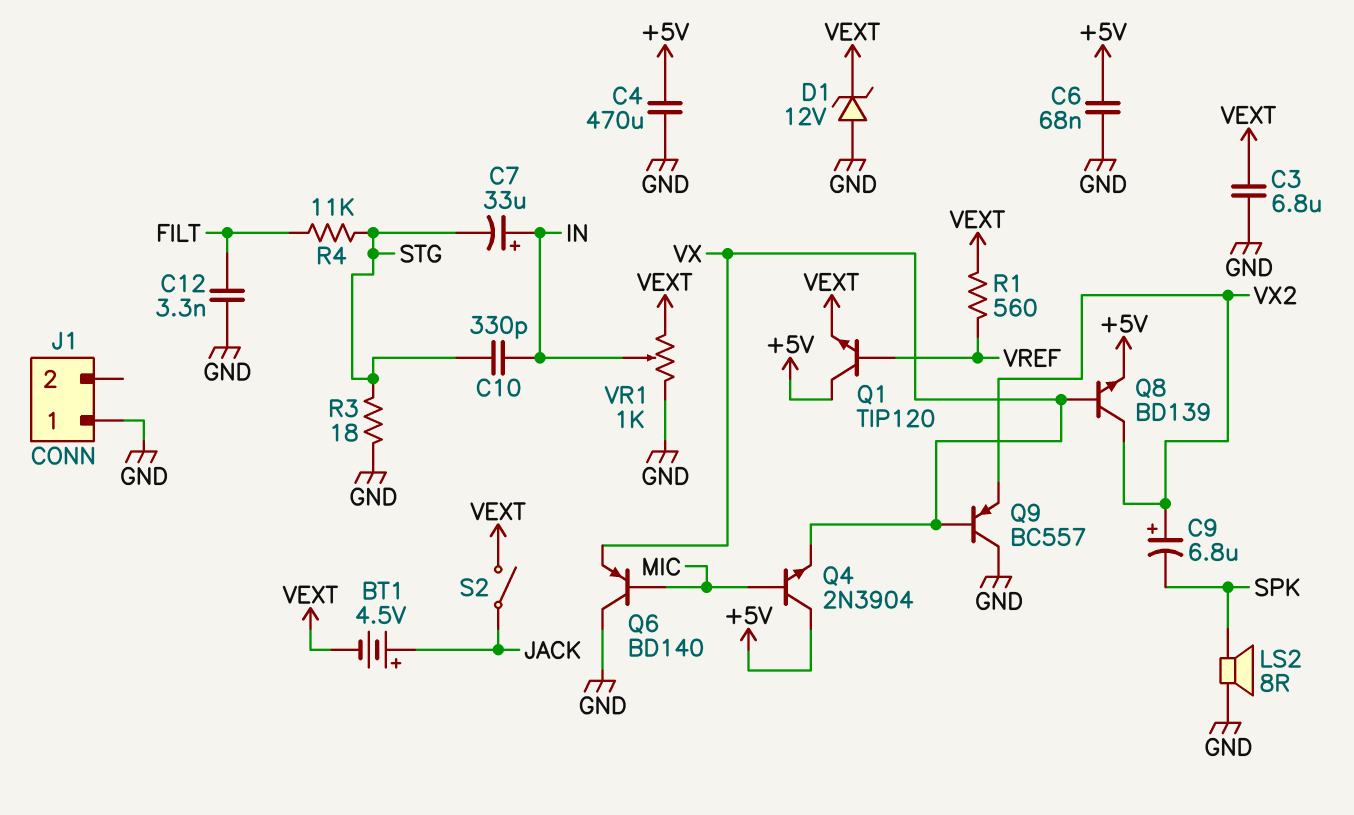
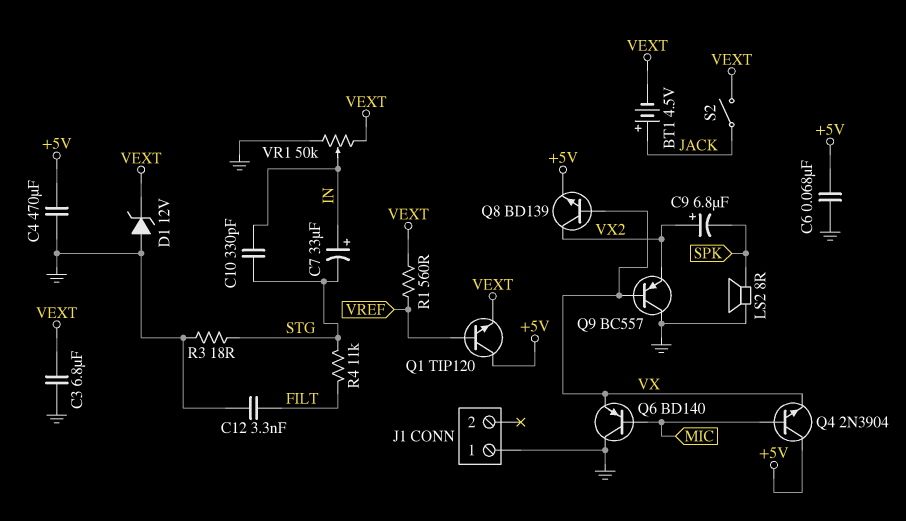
VR1: 1k (GND, VEXT, wiper IN) -> 50k (GND, VEXT, wiper IN)

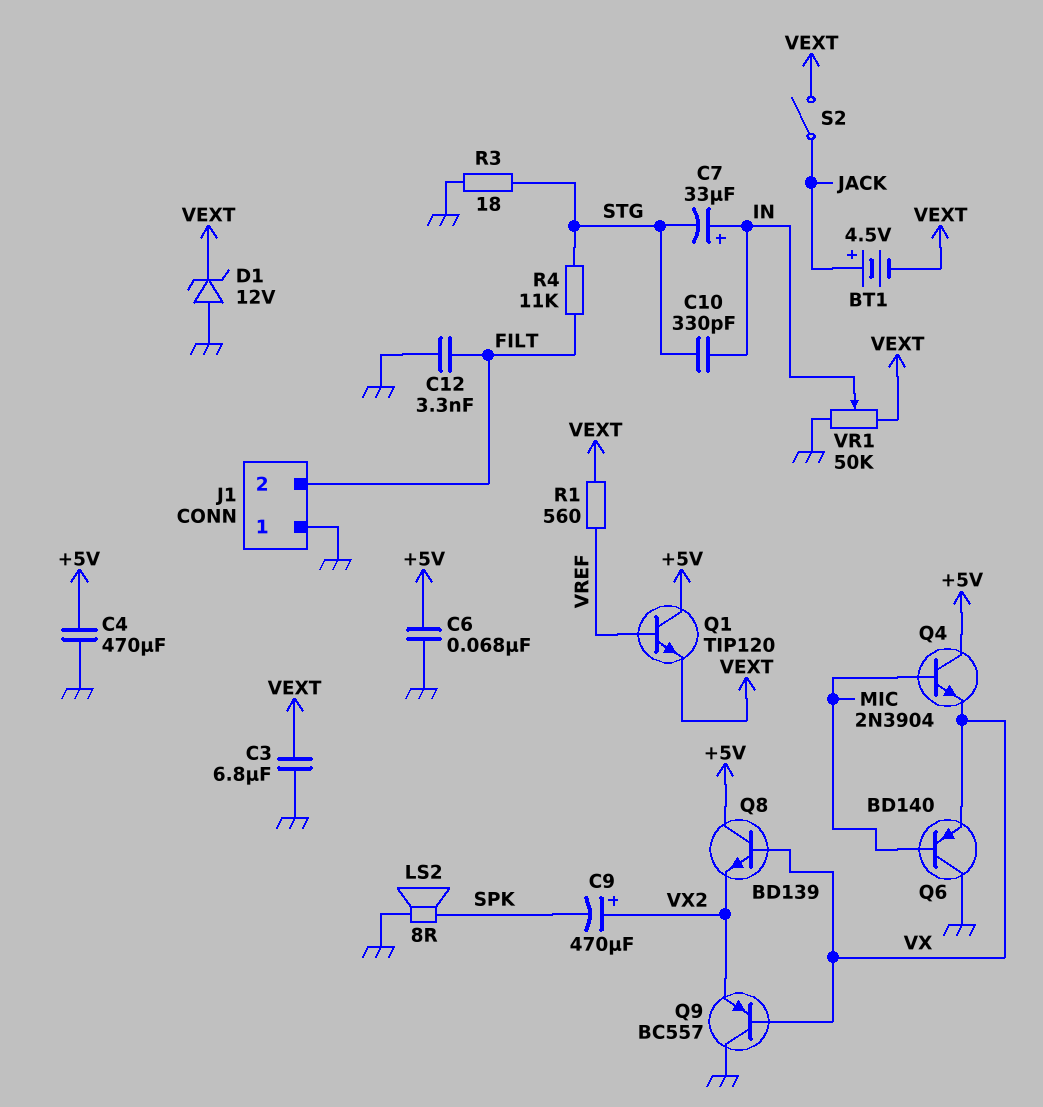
C9: 6.8uF (plus VX2, minus SPK) -> 470uF (plus VX2, minus SPK)
J1 pin 2: none -> FILT
Q8: NPN BD139 (B VX, C VX2, E +5V) -> NPN BD139 (B VX, C +5V, E VX2)

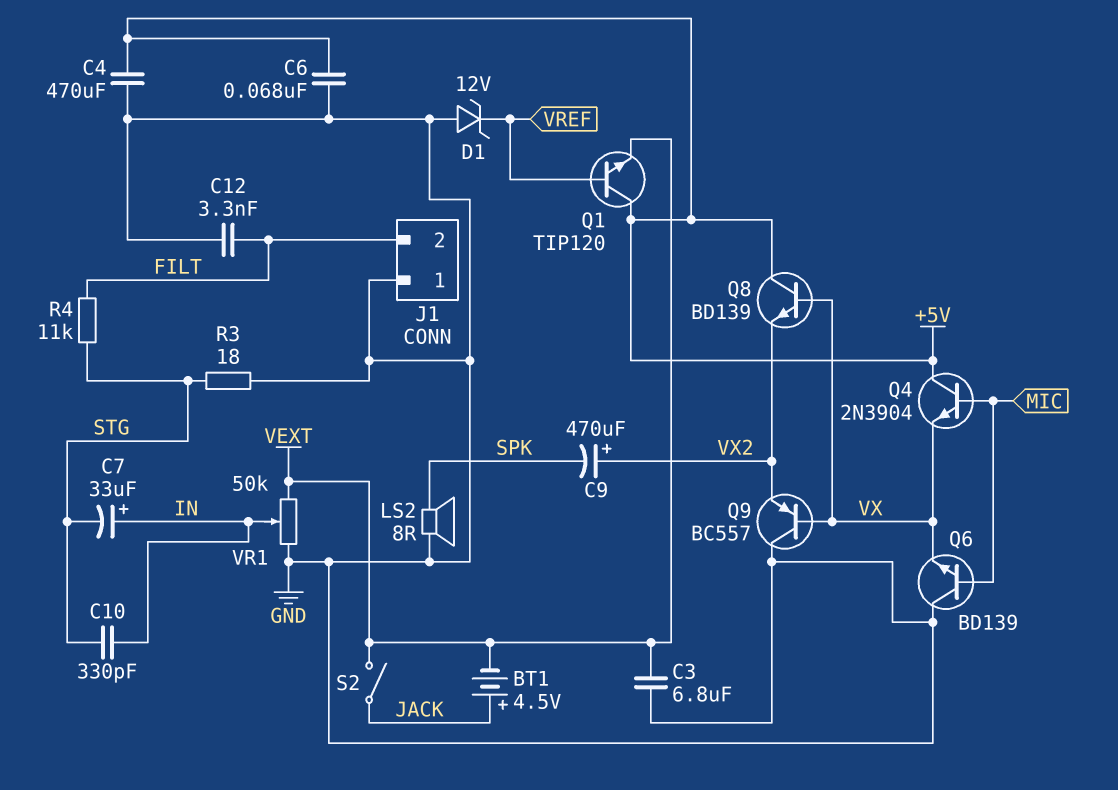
D1: zener 12V (A GND, K VEXT) -> zener 12V (A GND, K VREF)
Q6: PNP BD140 (B MIC, C GND, E VX) -> NPN BD139 (B MIC, C GND, E VX)
R1: 560 (VEXT, VREF) -> none

